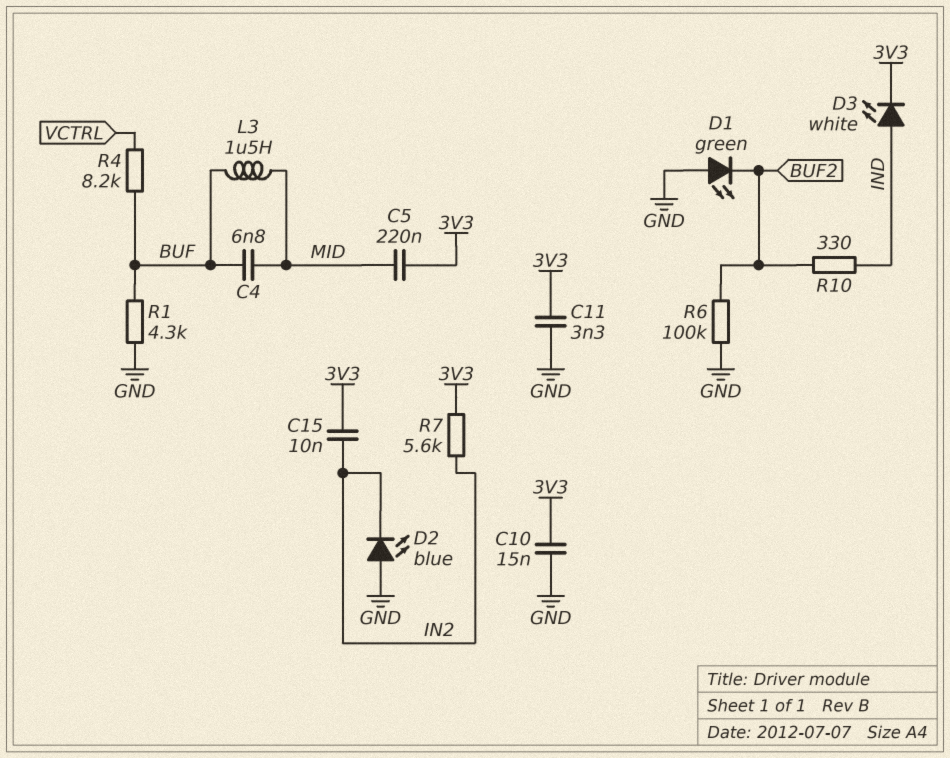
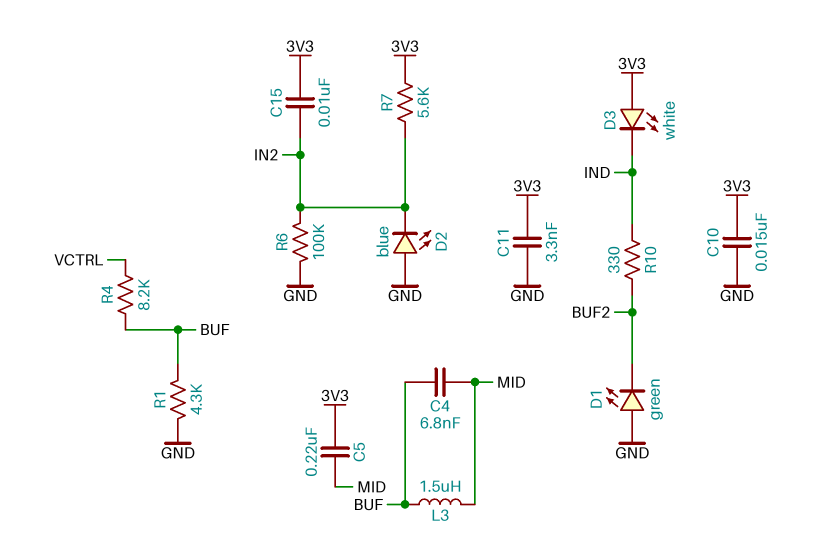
D3: LED white (A IND, K 3V3) -> LED white (A 3V3, K IND)
R6: 100k (BUF2, GND) -> 100k (GND, IN2)

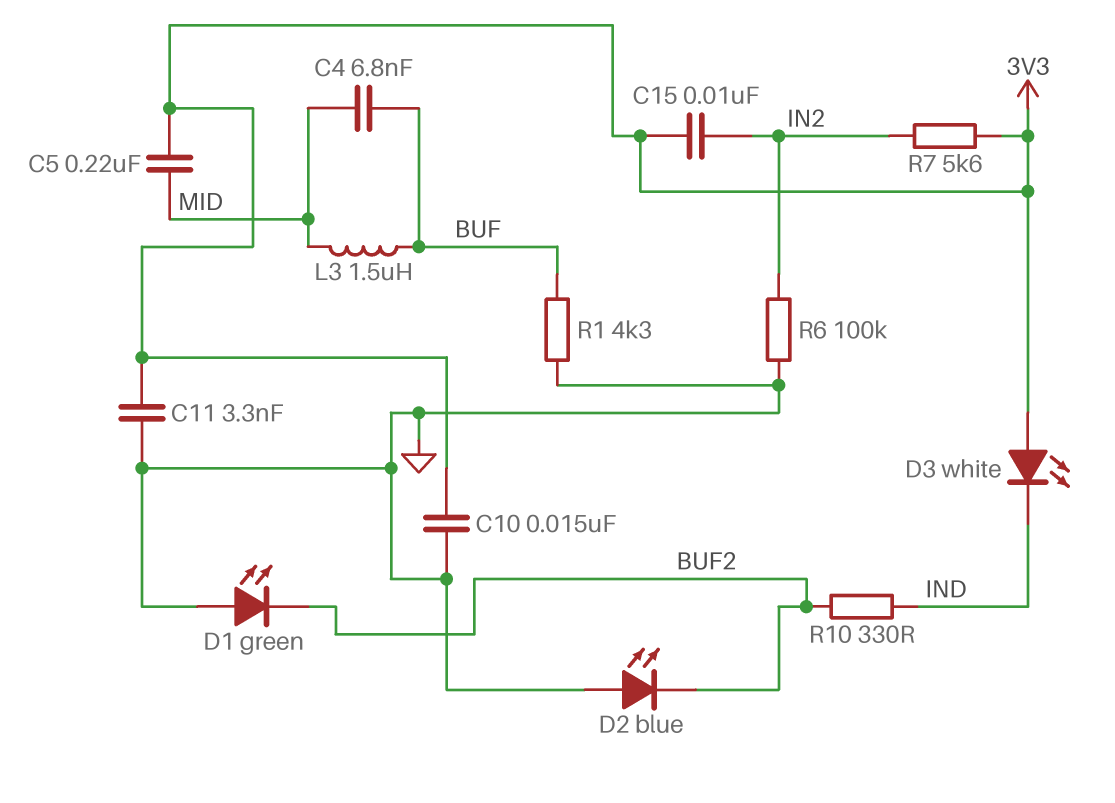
D2: LED blue (A GND, K IN2) -> LED blue (A GND, K BUF2)
R4: 8.2k (BUF, VCTRL) -> none

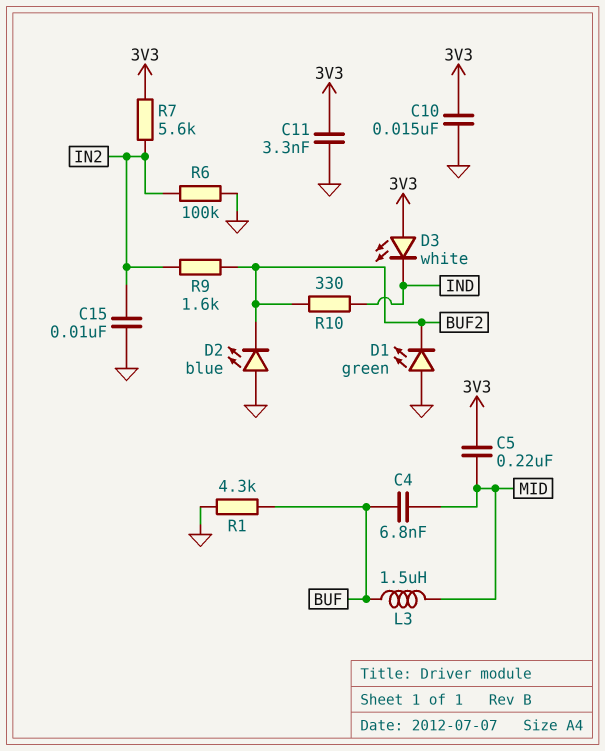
C15: 10nF (3V3, IN2) -> 10nF (GND, IN2)
R9: none -> 1.6k (BUF2, IN2)

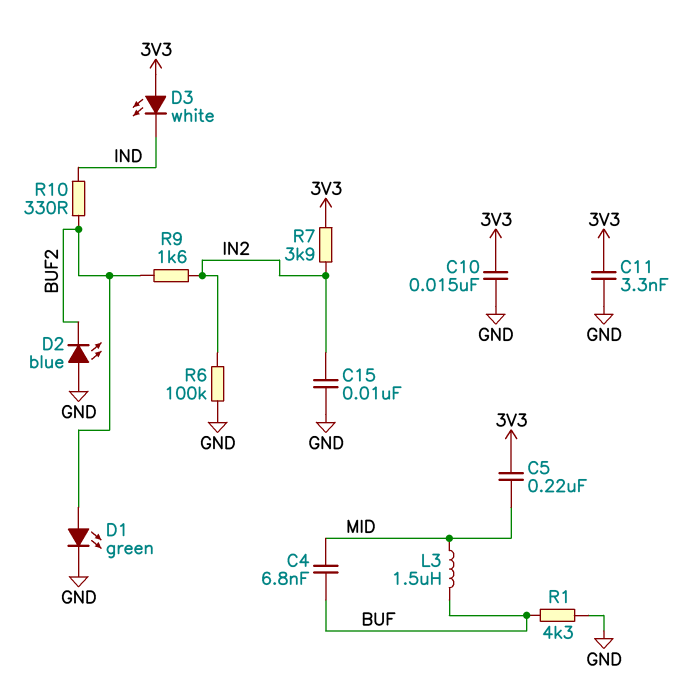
D1: LED green (A GND, K BUF2) -> LED green (A BUF2, K GND)
R7: 5.6k (3V3, IN2) -> 3.9k (3V3, IN2)

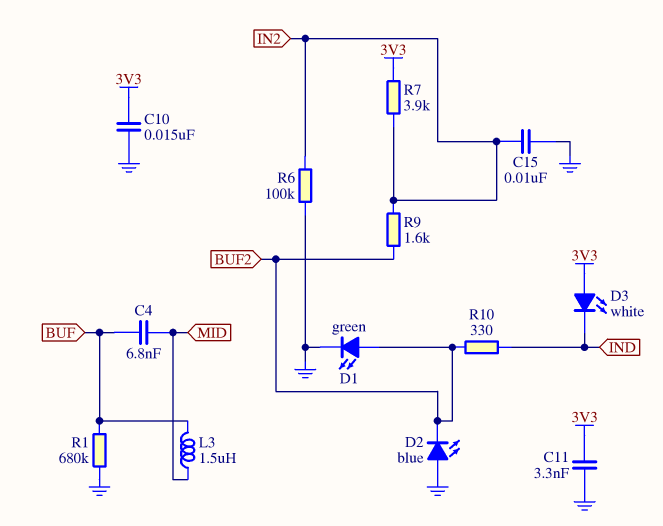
C5: 220nF (3V3, MID) -> none
R1: 4.3k (BUF, GND) -> 680k (BUF, GND)

